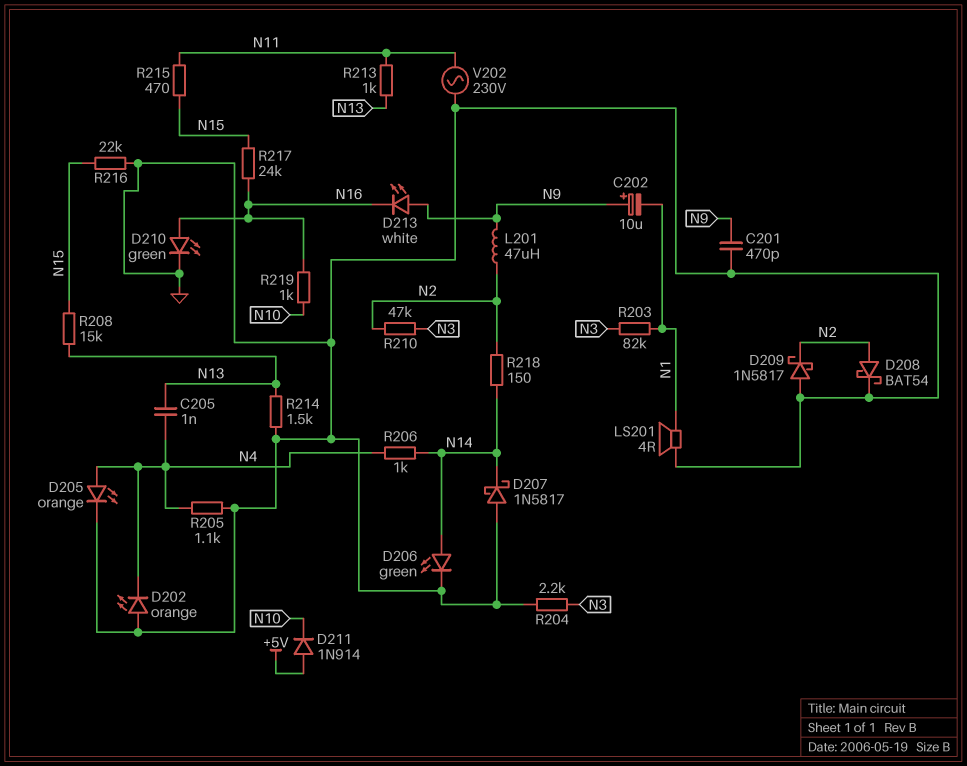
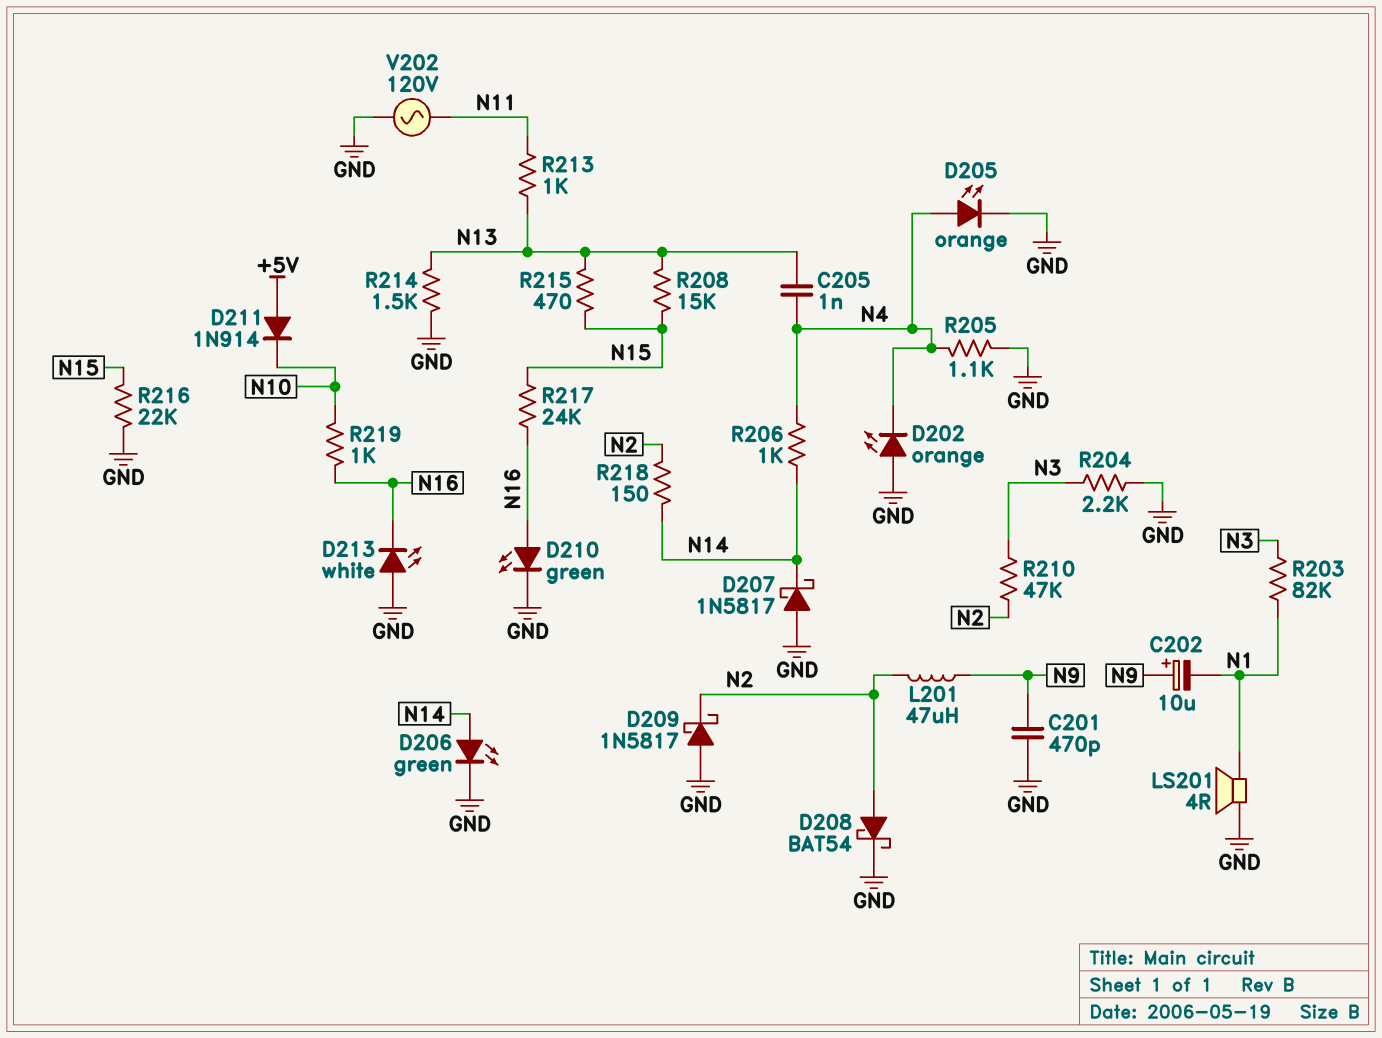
D213: LED white (A N9, K N16) -> LED white (A GND, K N16)
R215: 470 (N11, N15) -> 470 (N13, N15)
V202: AC 230V (GND, N11) -> AC 120V (GND, N11)

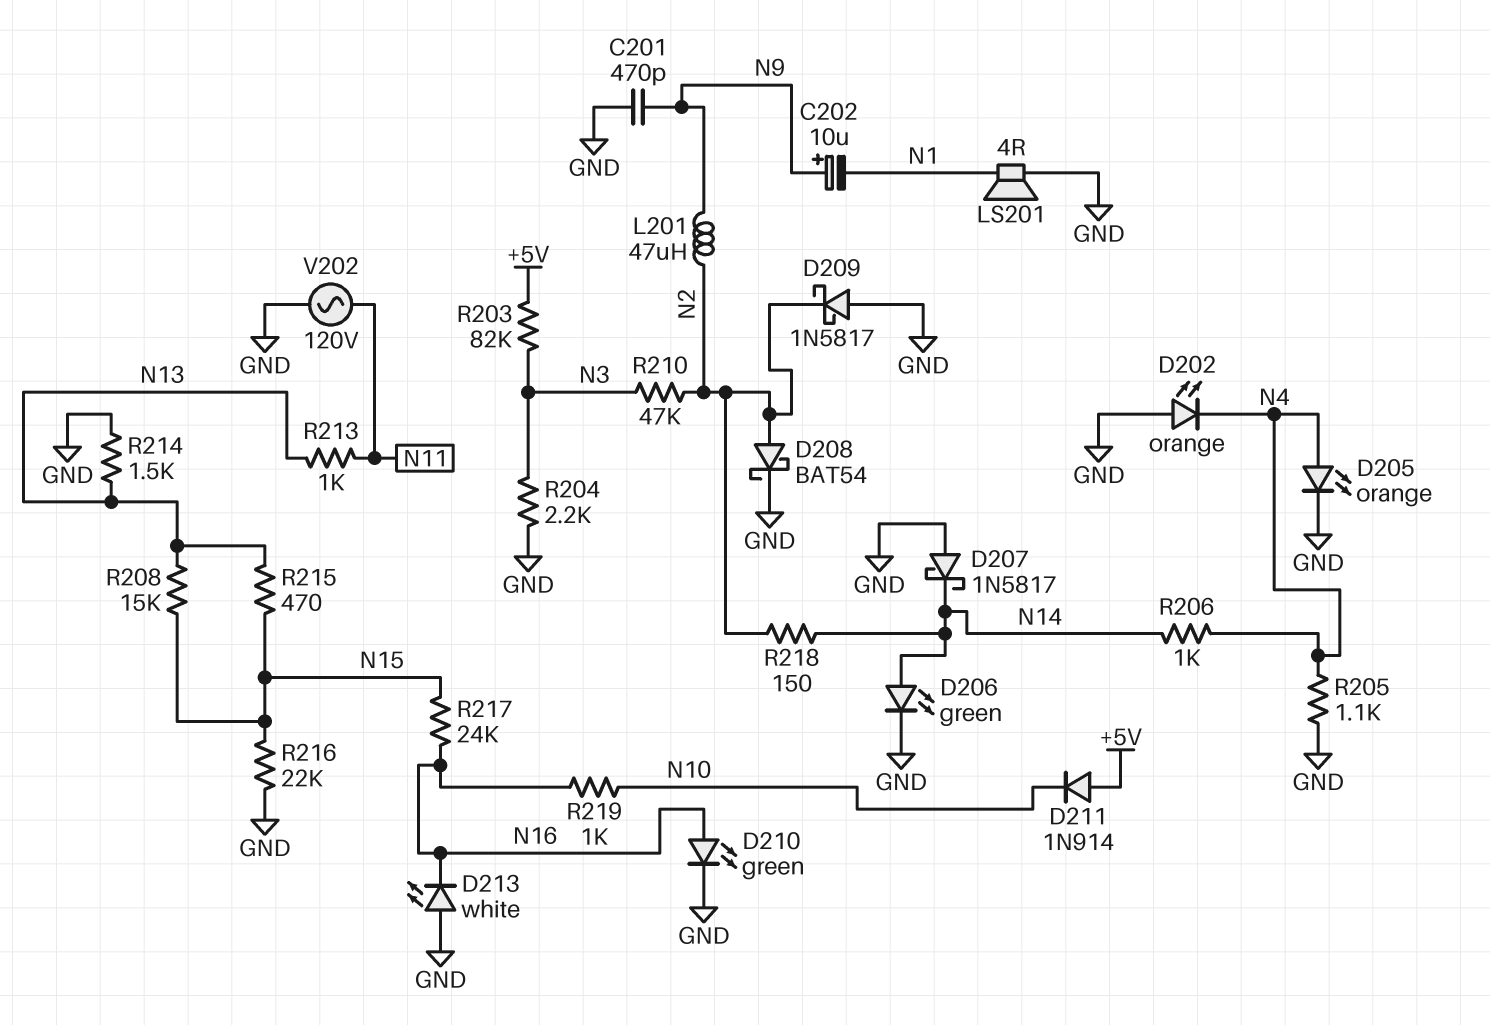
C205: 1nF (N4, N13) -> none
R203: 82k (N1, N3) -> 82k (+5V, N3)

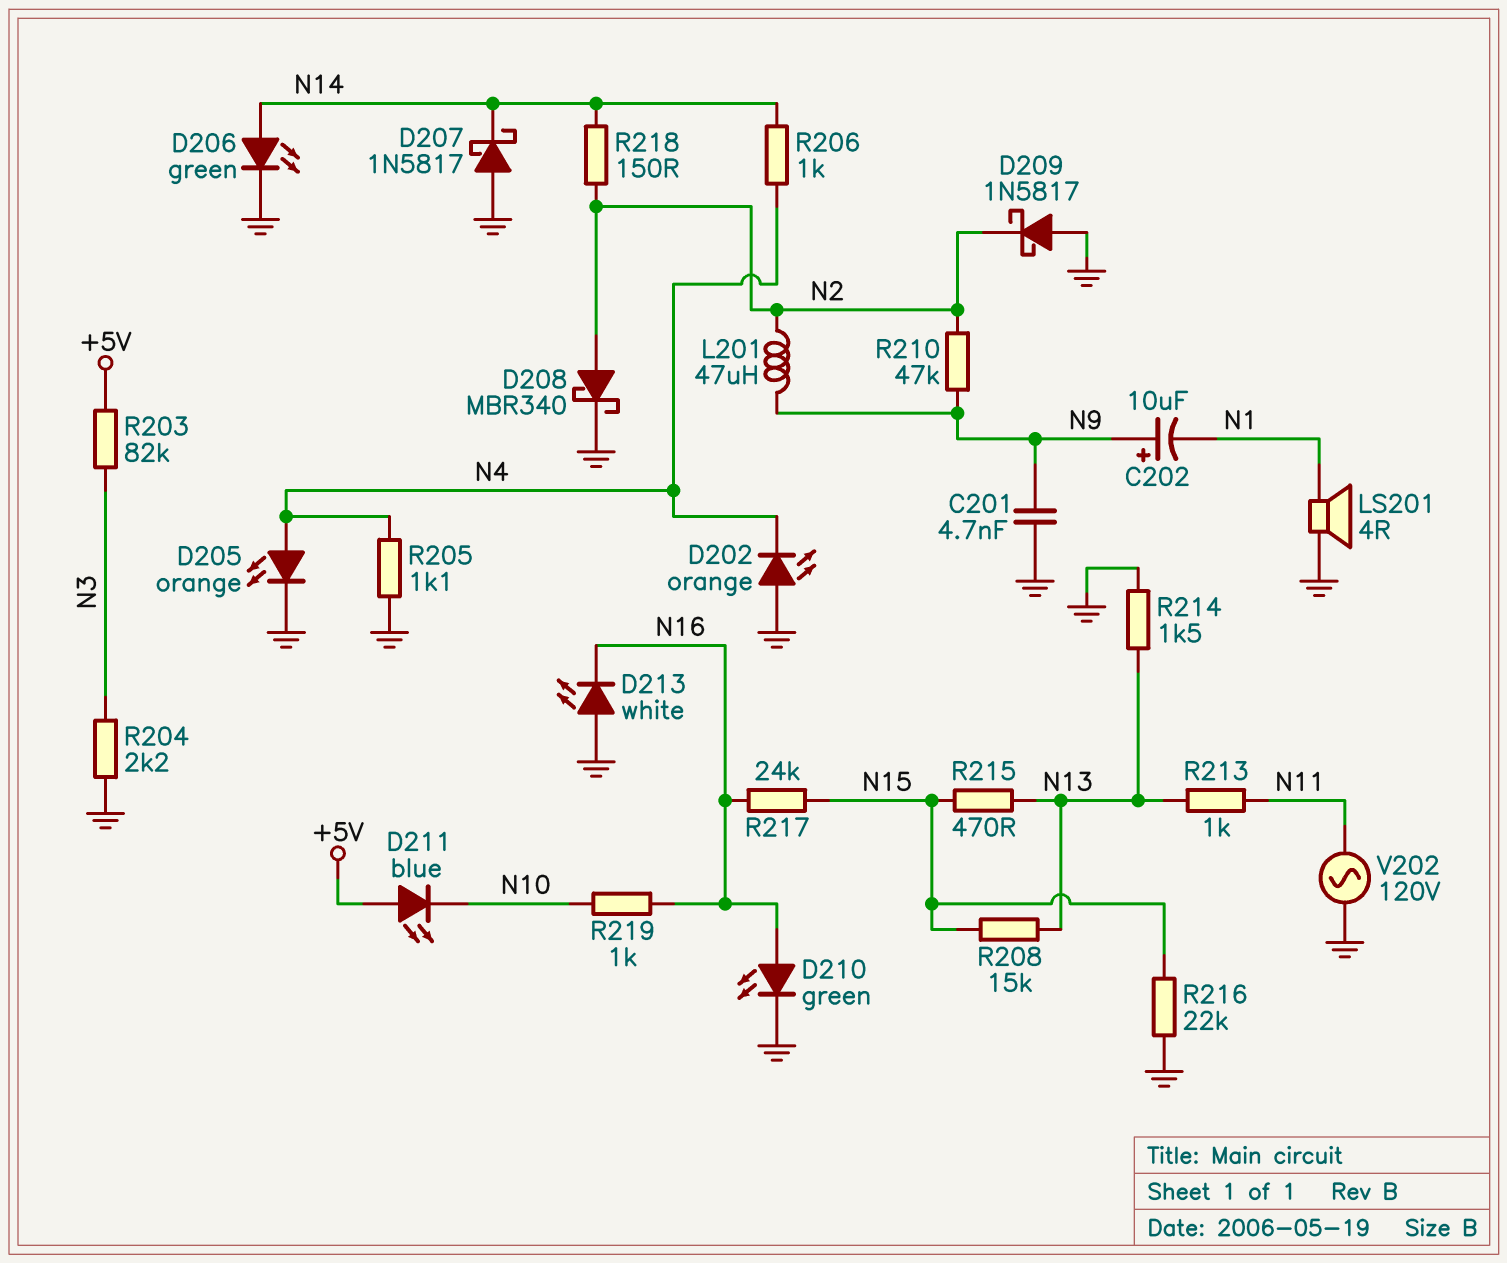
C201: 470pF (GND, N9) -> 4.7nF (GND, N9)
D208: schottky BAT54 (A N2, K GND) -> schottky MBR340 (A N2, K GND)
D211: diode 1N914 (A +5V, K N10) -> LED blue (A +5V, K N10)
R210: 47k (N2, N3) -> 47k (N2, N9)

